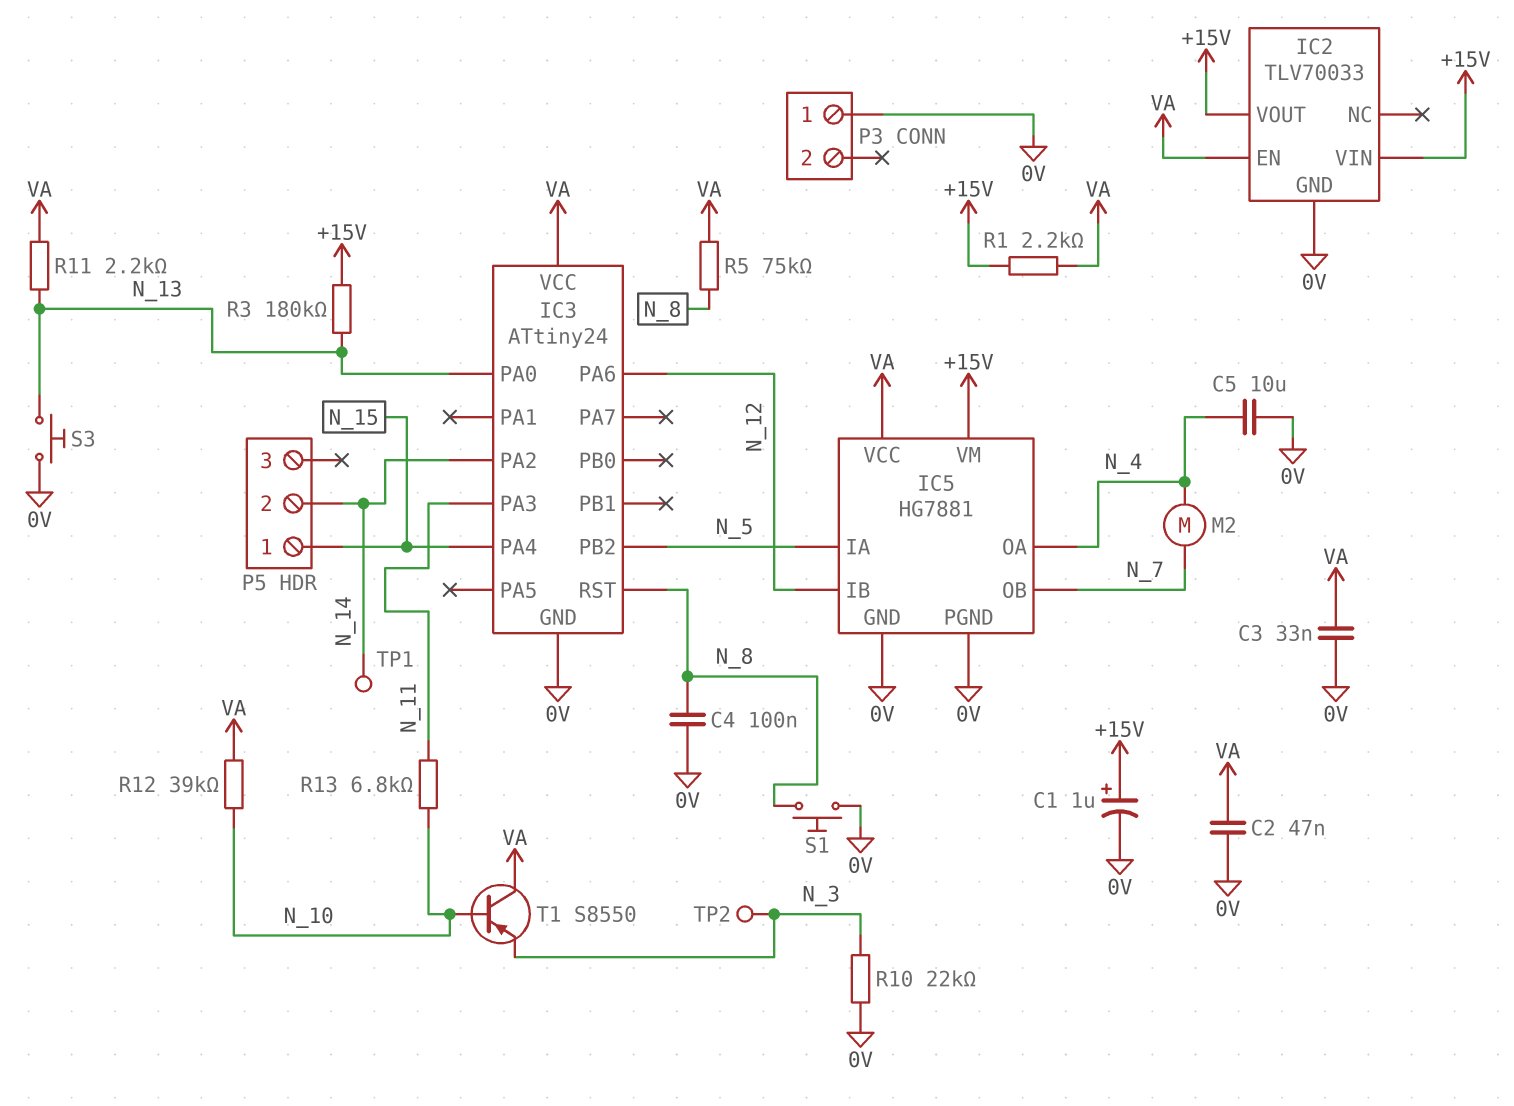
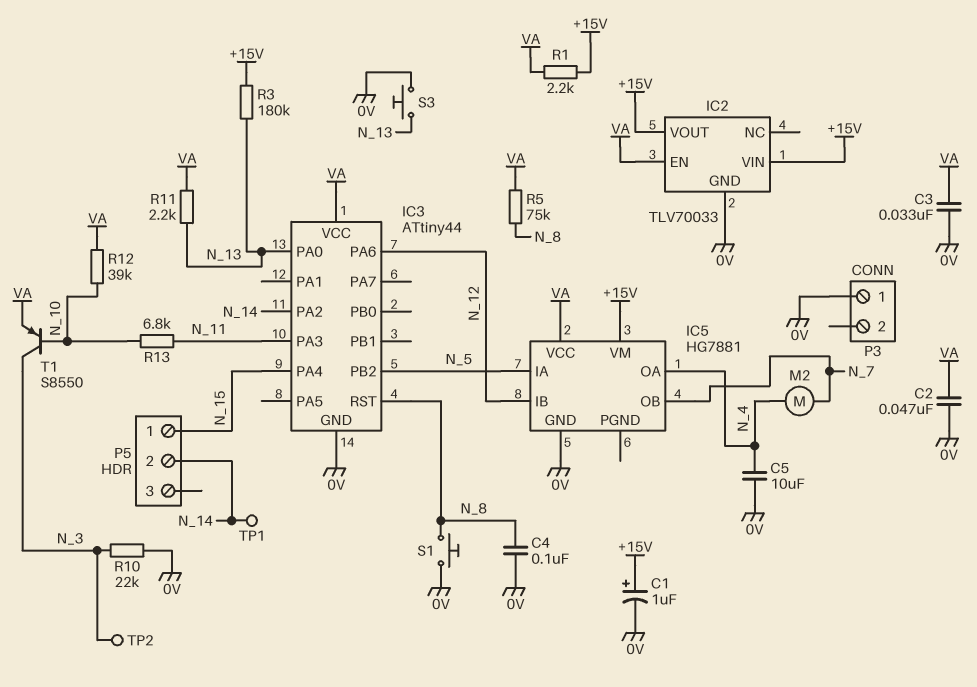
IC3: ATtiny24 -> ATtiny44
IC5 pin PGND: 0V -> none
T1: PNP S8550 (B N_10, C VA, E N_3) -> PNP S8550 (B N_10, C N_3, E VA)

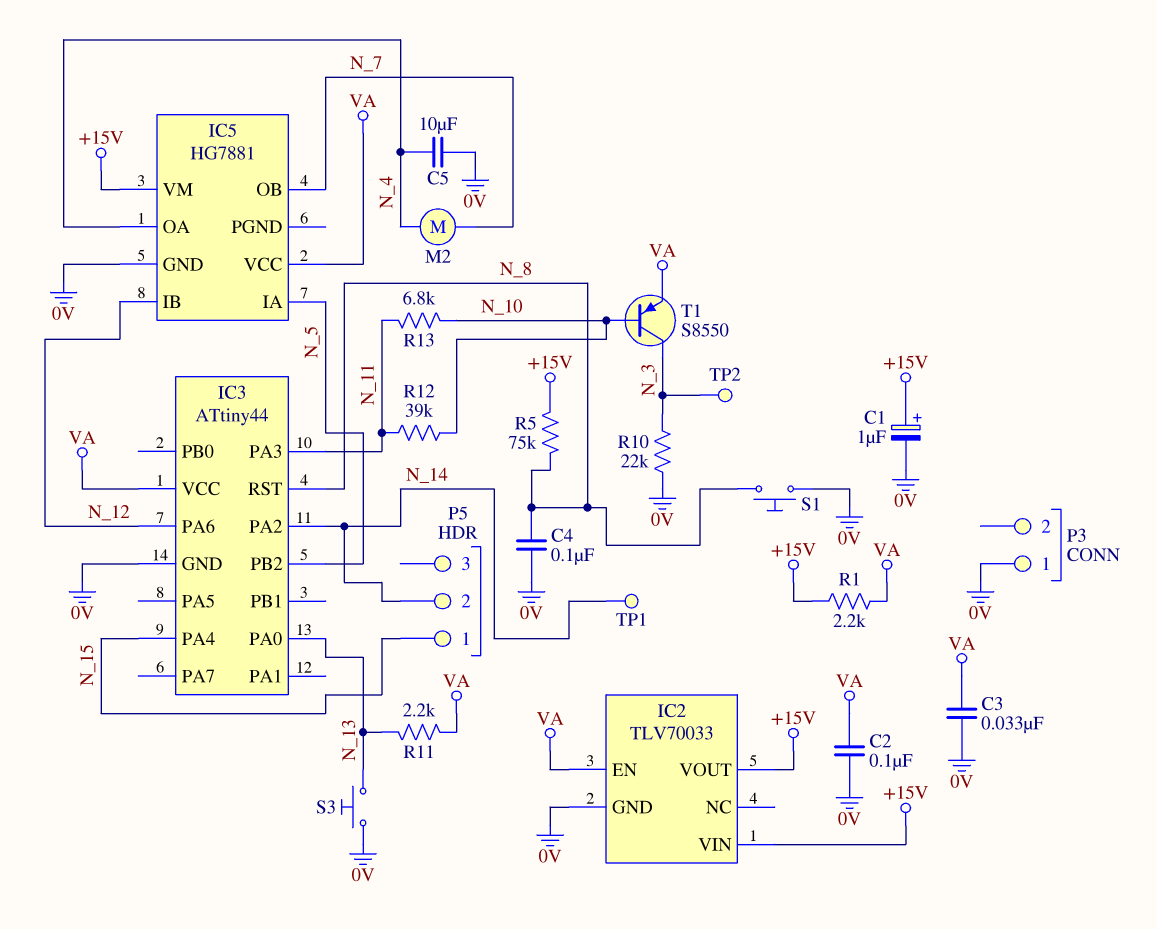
C2: 47nF (0V, VA) -> 100nF (0V, VA)
R3: 180k (+15V, N_13) -> none
R5: 75k (N_8, VA) -> 75k (+15V, N_8)
R12: 39k (N_10, VA) -> 39k (N_10, N_11)

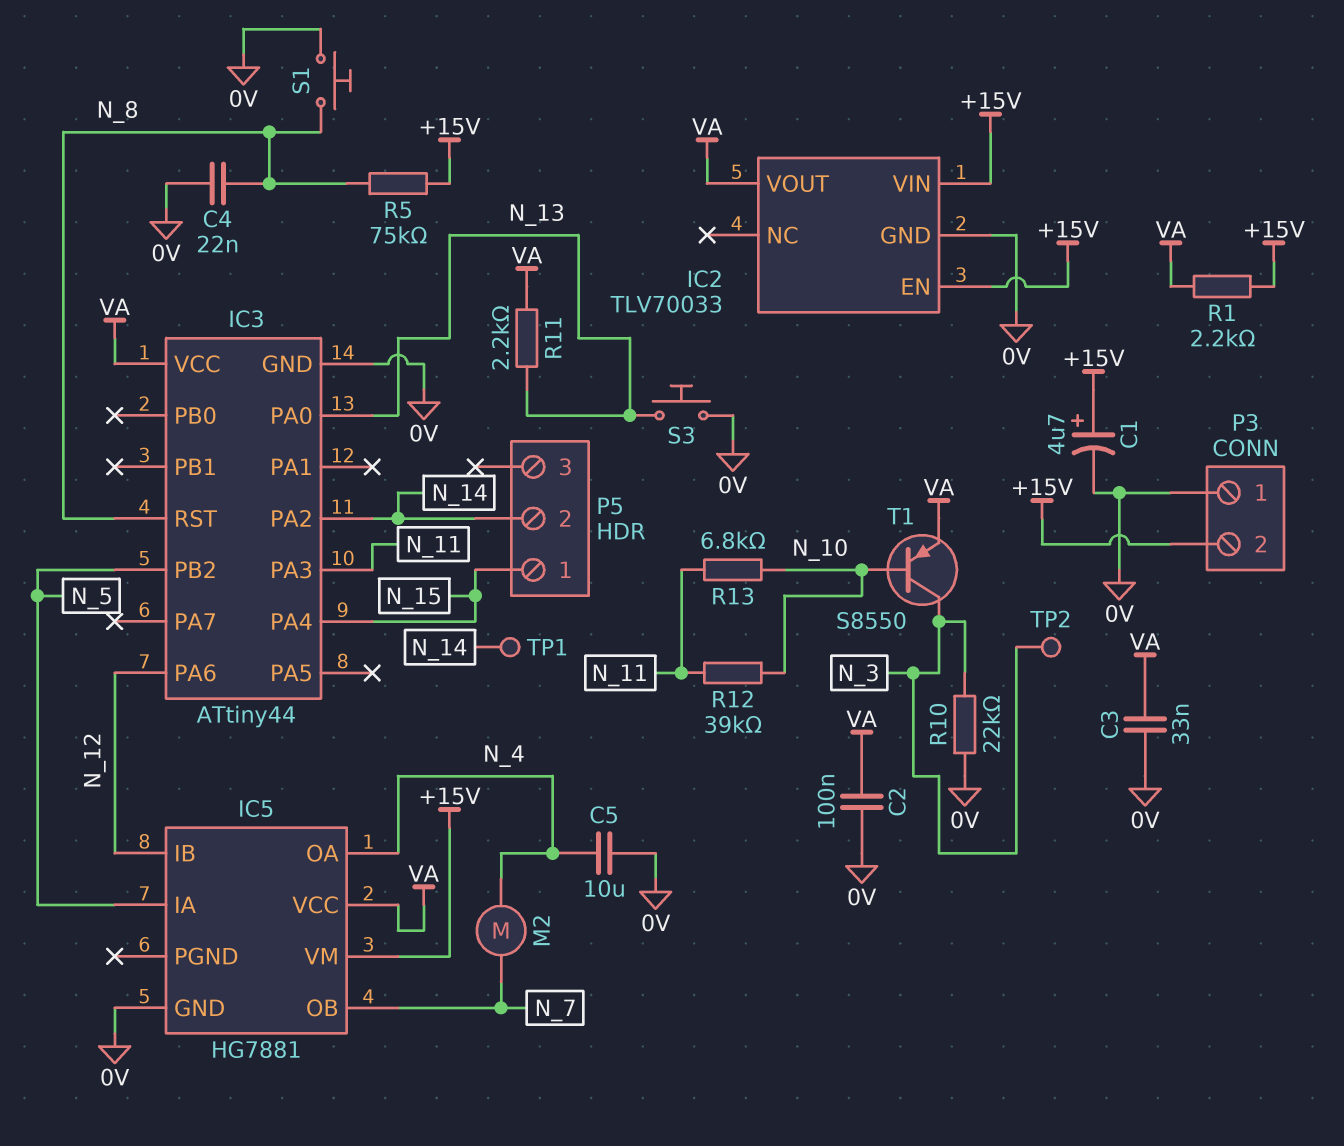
C1: 1uF (plus +15V, minus 0V) -> 4.7uF (plus +15V, minus 0V)
C4: 100nF (0V, N_8) -> 22nF (0V, N_8)
IC2 pin EN: VA -> +15V
IC2 pin VOUT: +15V -> VA
P3 pin 2: none -> +15V

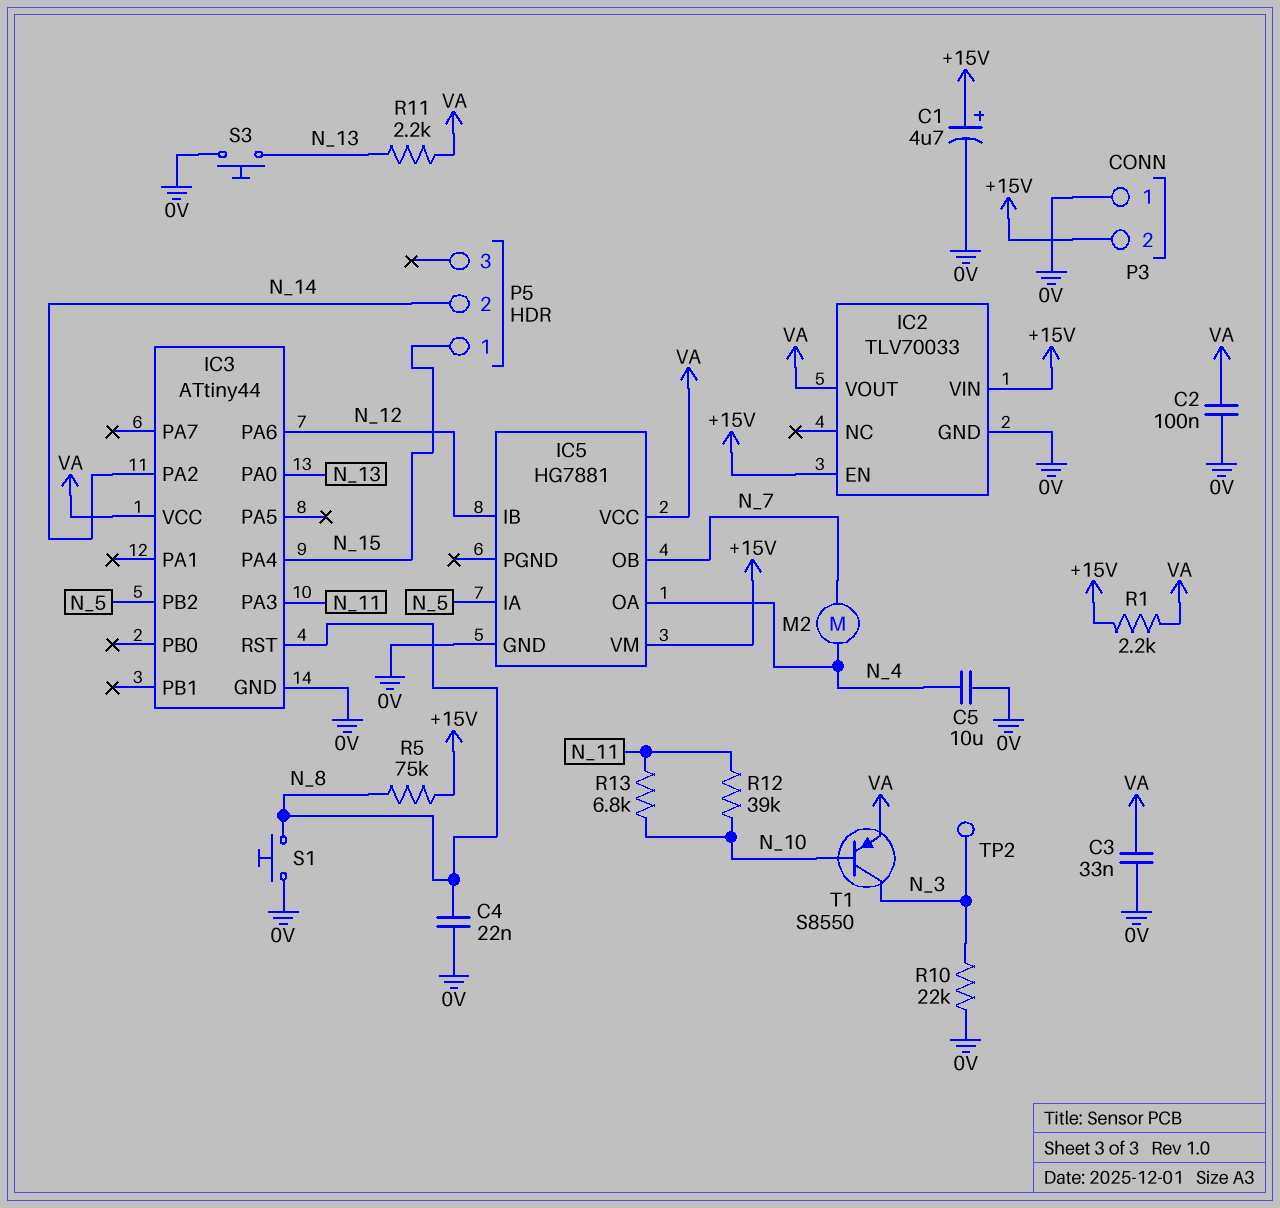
TP1: test point (N_14) -> none

